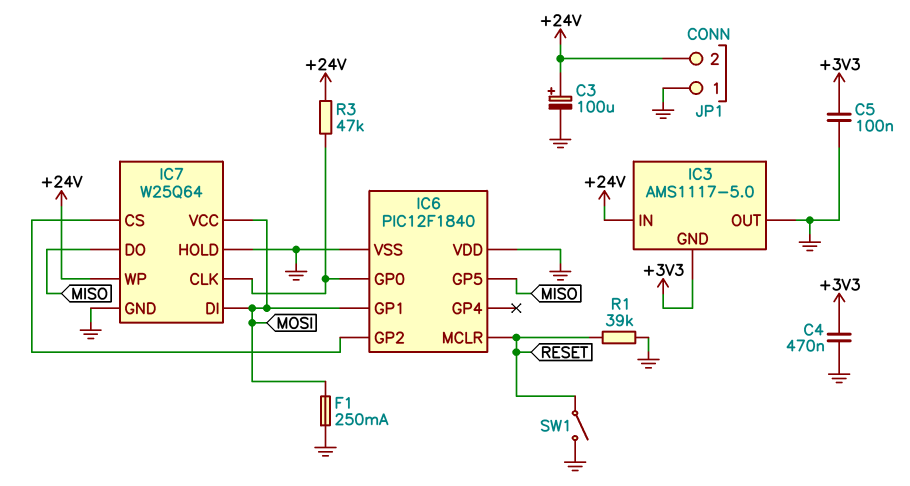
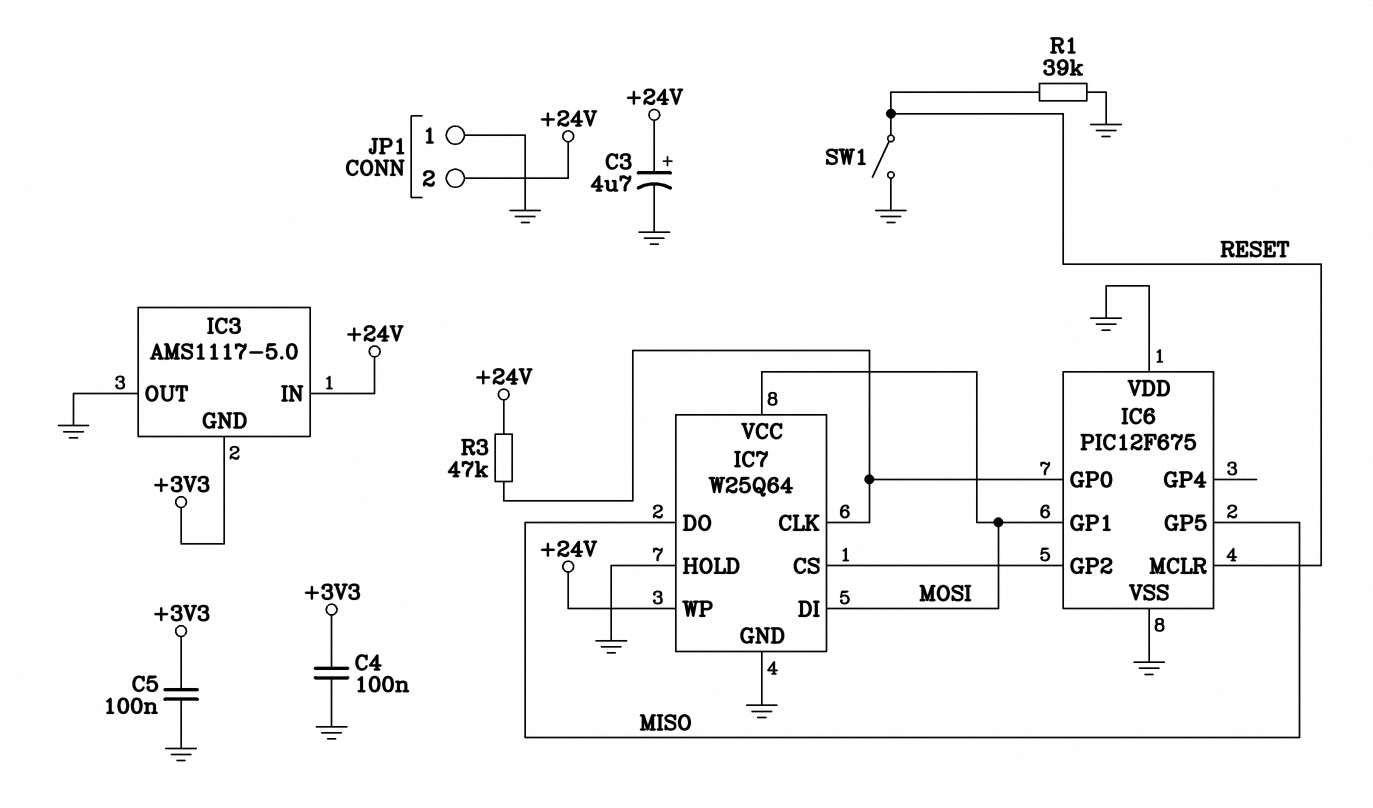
C3: 100uF (plus +24V, minus GND) -> 4.7uF (plus +24V, minus GND)
C4: 470nF (+3V3, GND) -> 100nF (+3V3, GND)
F1: 250mA (GND, MOSI) -> none
IC6: PIC12F1840 -> PIC12F675

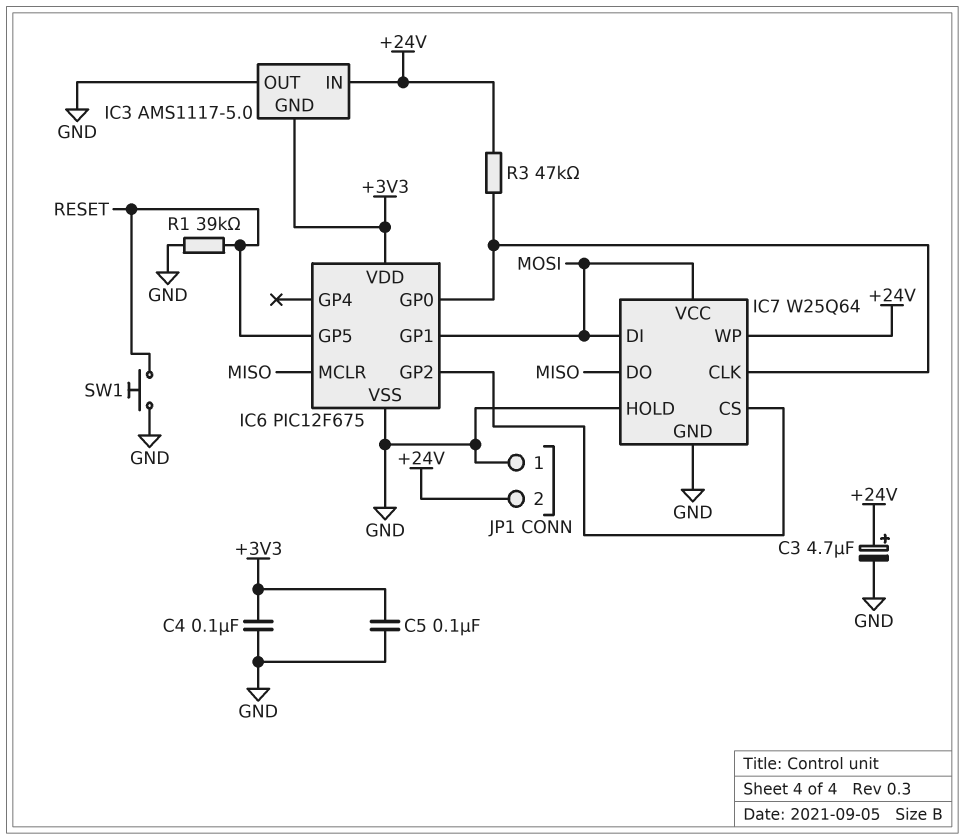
IC6 pin GP5: MISO -> RESET
IC6 pin MCLR: RESET -> MISO
IC6 pin VDD: GND -> +3V3
SW1: switch (GND, RESET) -> button (GND, RESET)

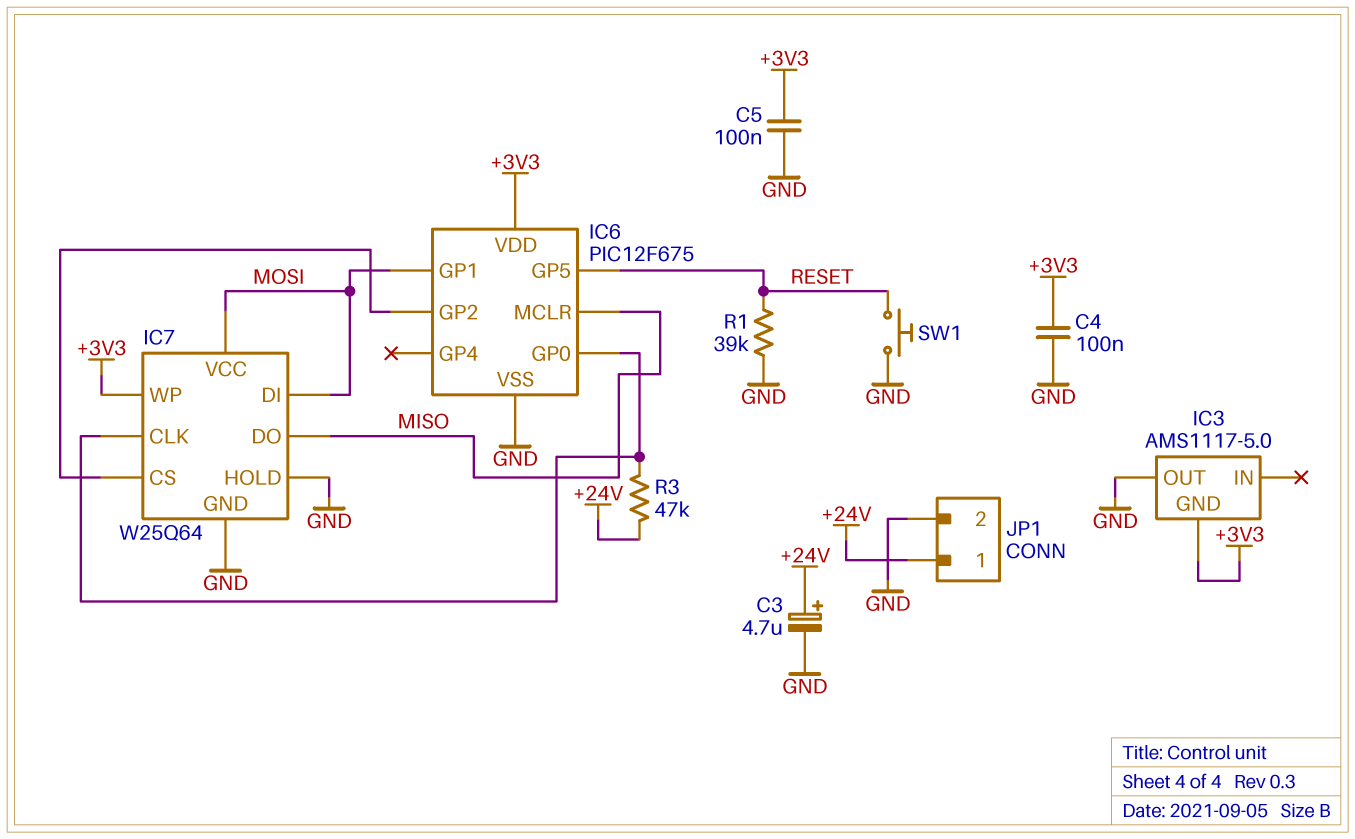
IC3 pin IN: +24V -> none
IC7 pin WP: +24V -> +3V3
JP1 pin 1: GND -> +24V
JP1 pin 2: +24V -> GND

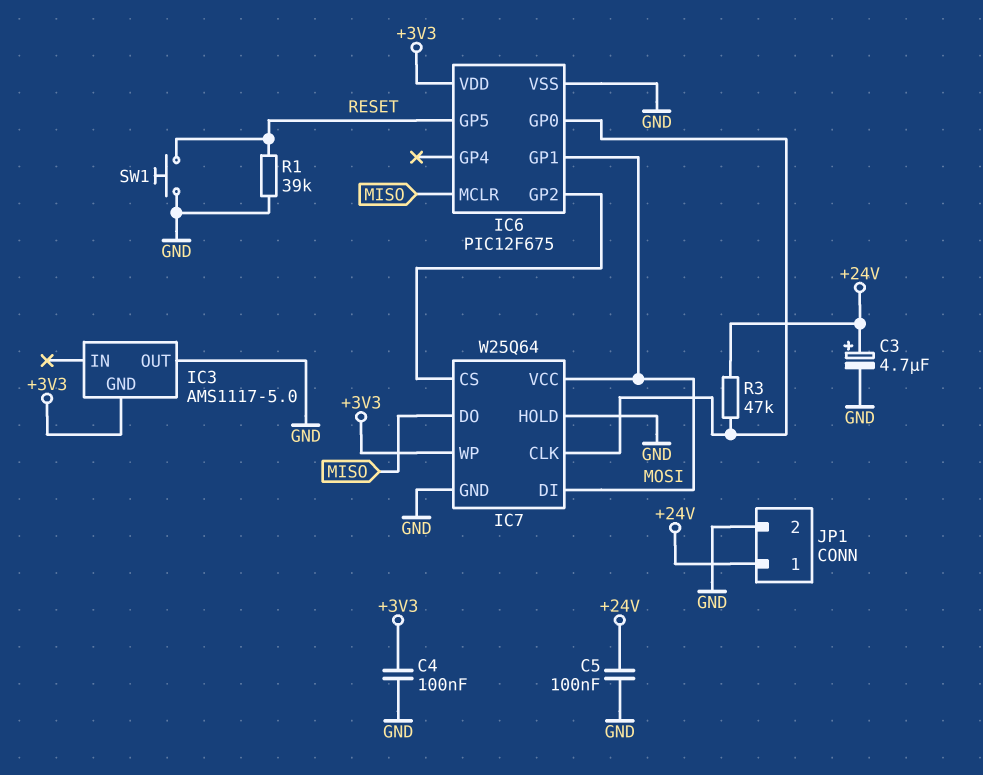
C5: 100nF (+3V3, GND) -> 100nF (+24V, GND)

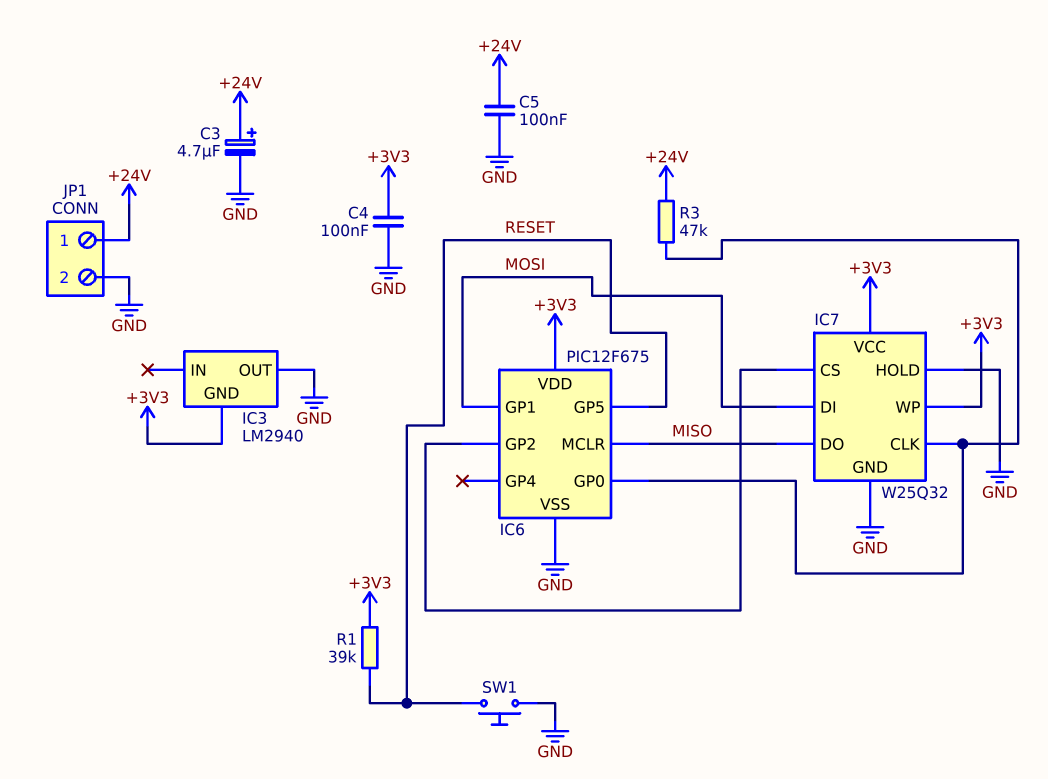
IC3: AMS1117-5.0 -> LM2940
IC7: W25Q64 -> W25Q32
IC7 pin VCC: MOSI -> +3V3
R1: 39k (GND, RESET) -> 39k (+3V3, RESET)

